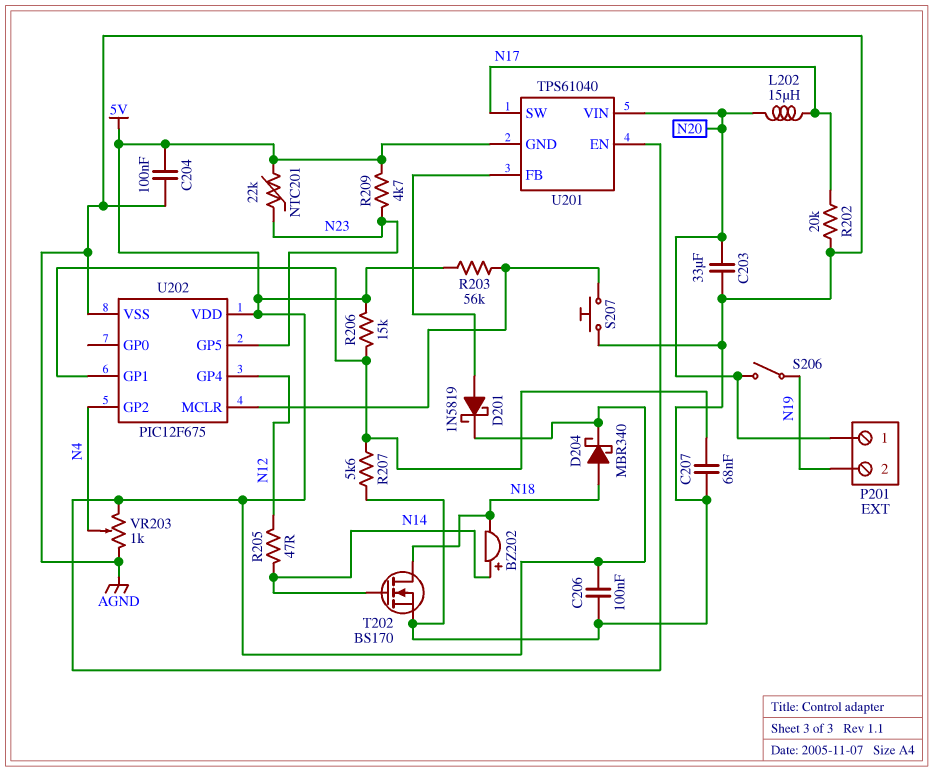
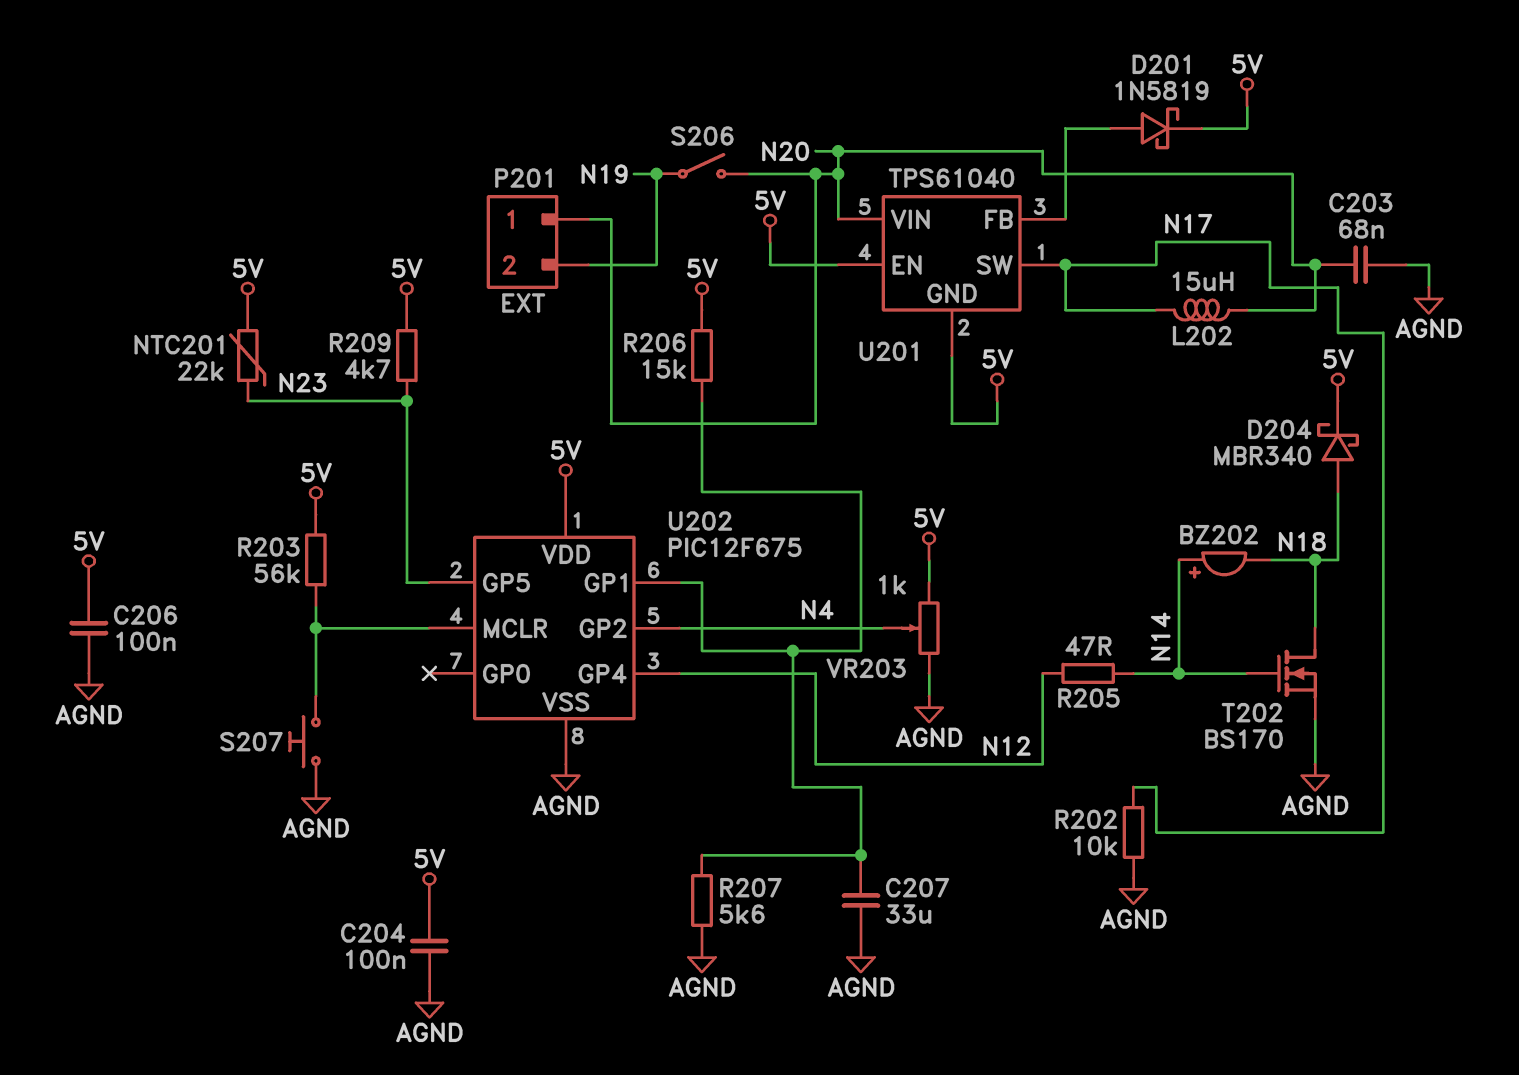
C203: 33uF (AGND, N20) -> 68nF (AGND, N20)
C207: 68nF (AGND, U202/GP1) -> 33uF (AGND, U202/GP1)
R202: 20k (AGND, N17) -> 10k (AGND, N17)

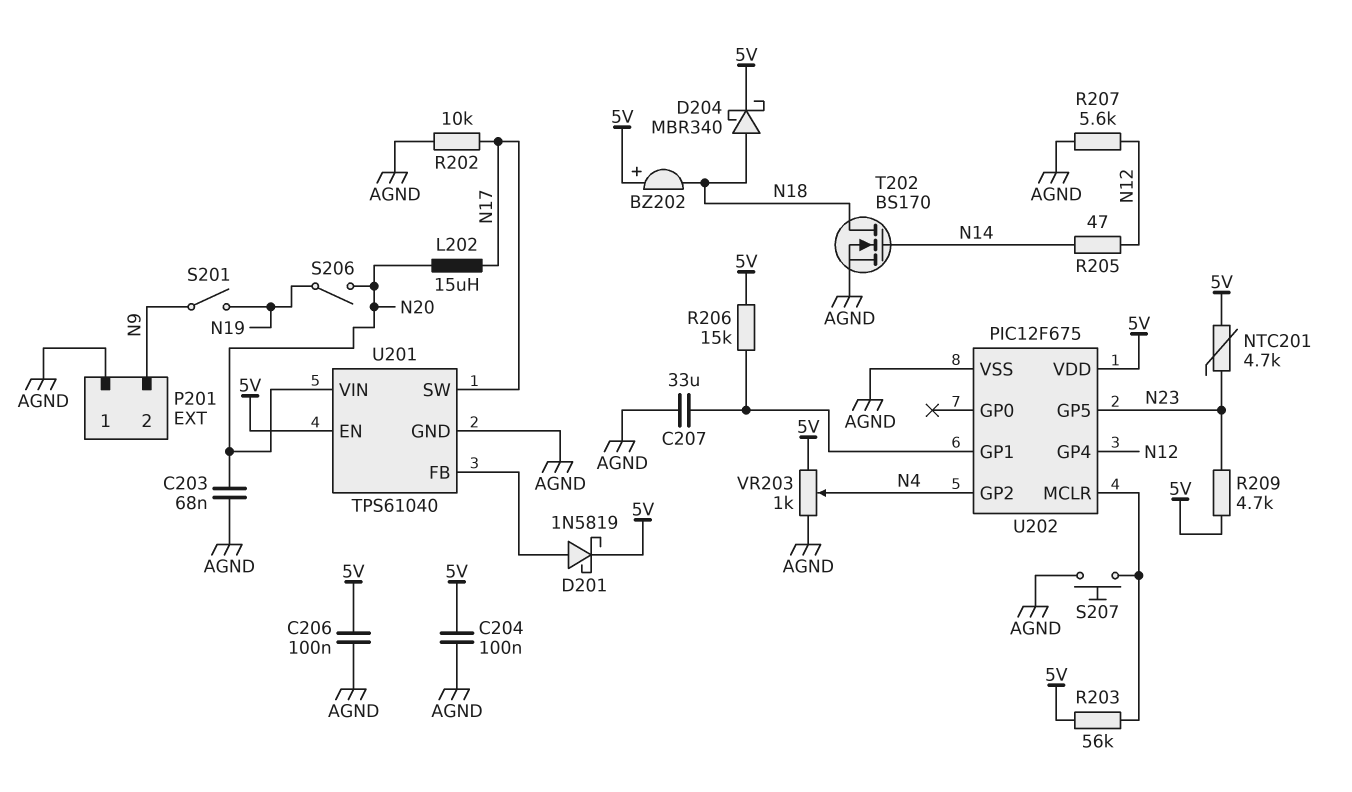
BZ202: buzzer (plus N14, minus N18) -> buzzer (plus 5V, minus N18)
NTC201: 22k (5V, N23) -> 4.7k (5V, N23)
P201 pin 1: N20 -> AGND
P201 pin 2: N19 -> N9
R207: 5.6k (AGND, U202/GP1) -> 5.6k (AGND, N12)
S201: none -> switch (N9, N19)
U201 pin GND: 5V -> AGND

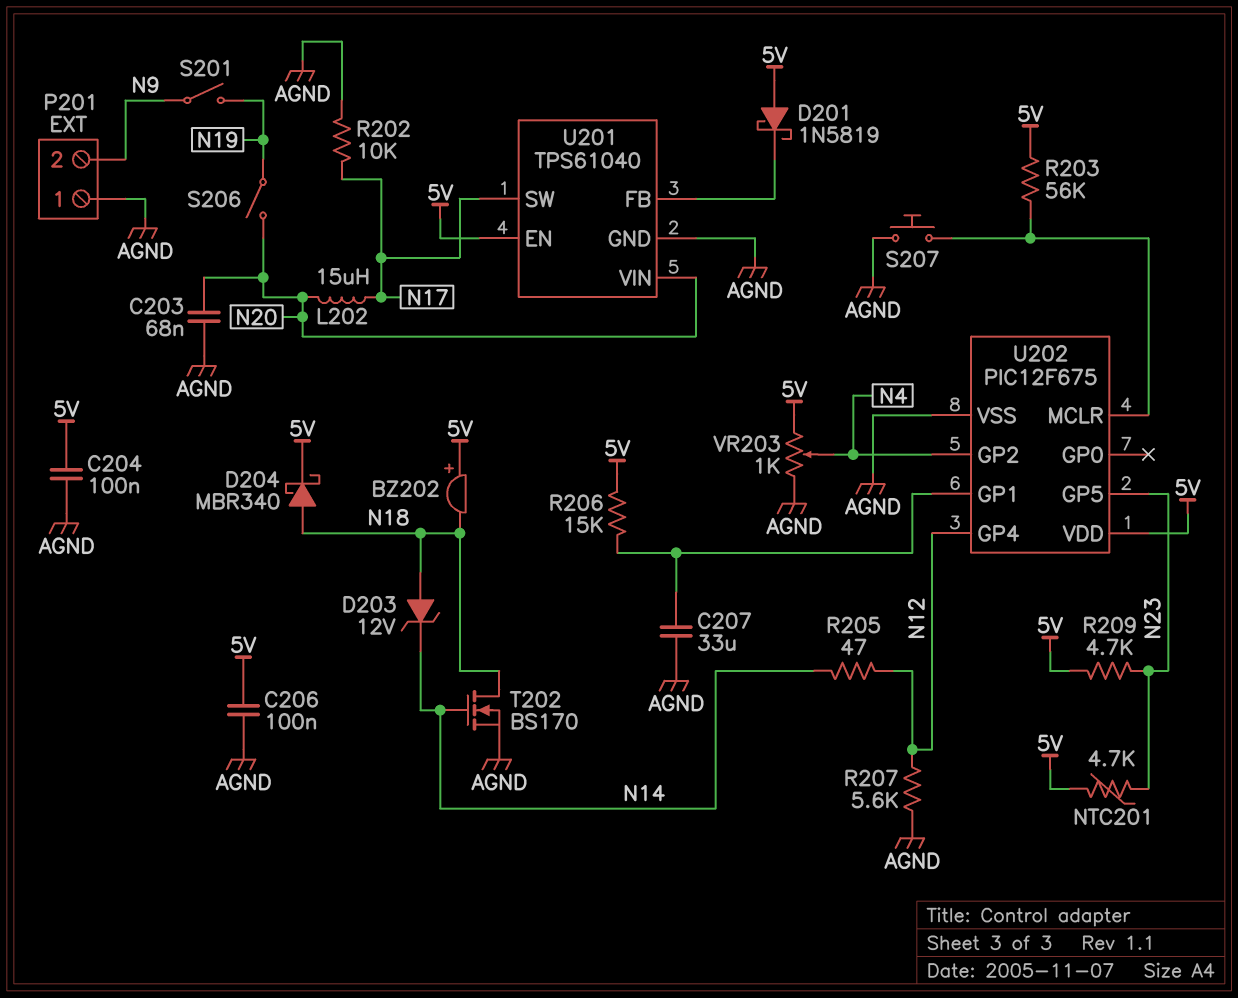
D201: schottky 1N5819 (A U201/FB, K 5V) -> schottky 1N5819 (A 5V, K U201/FB)
D203: none -> zener 12V (A N18, K N14)

